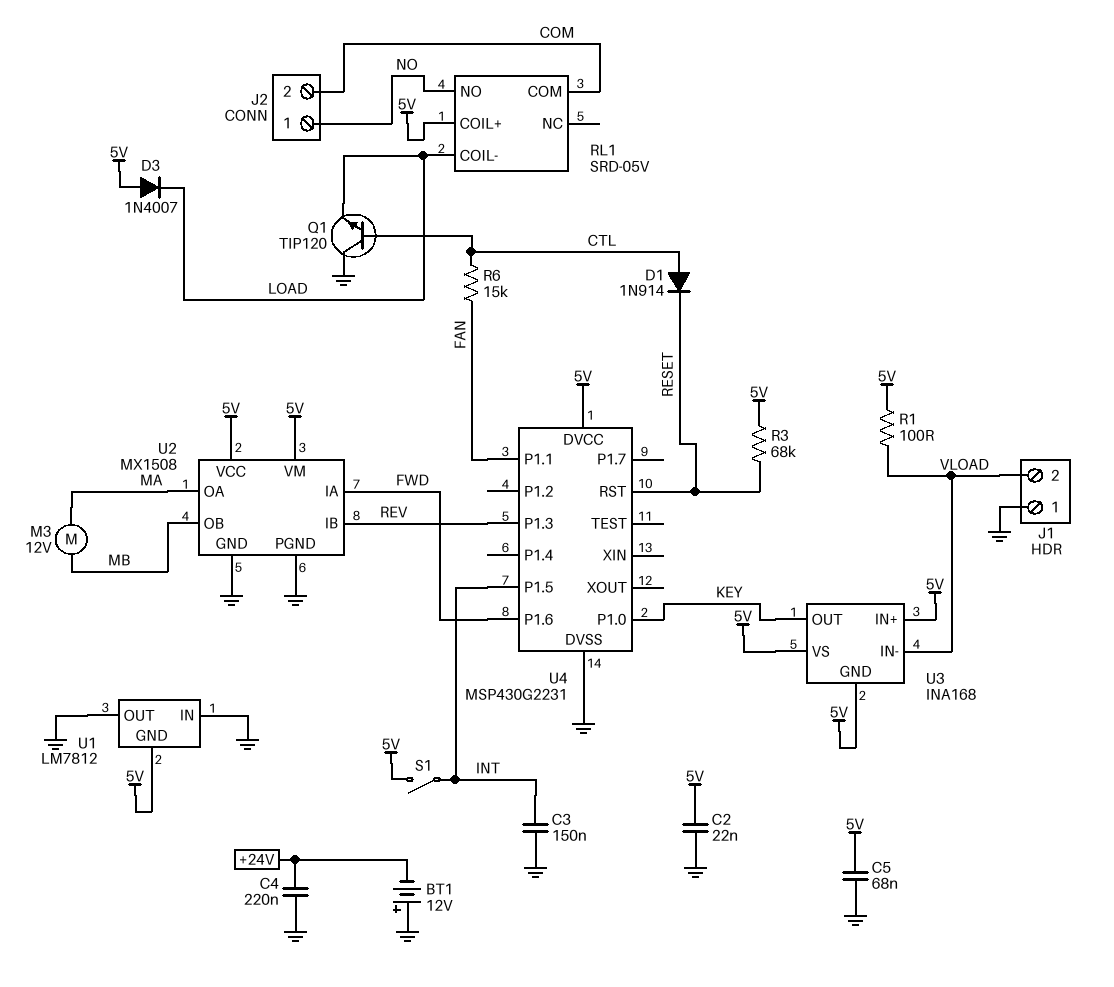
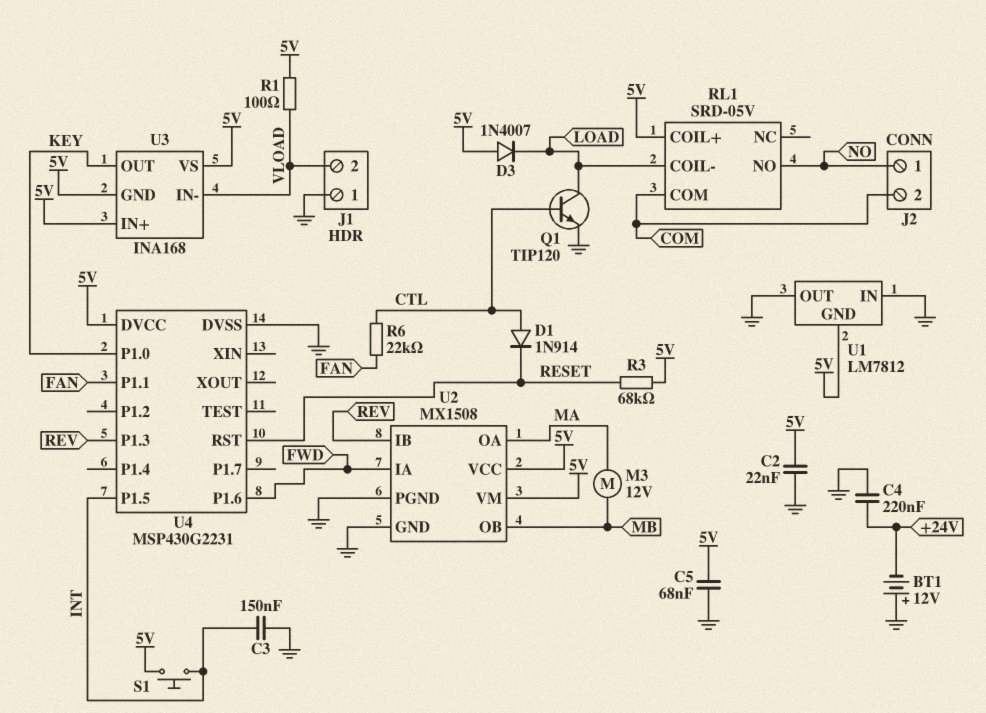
Q1: NPN TIP120 (B CTL, C GND, E LOAD) -> NPN TIP120 (B CTL, C LOAD, E GND)
R6: 15k (CTL, FAN) -> 22k (CTL, FAN)
S1: switch (5V, INT) -> button (5V, INT)

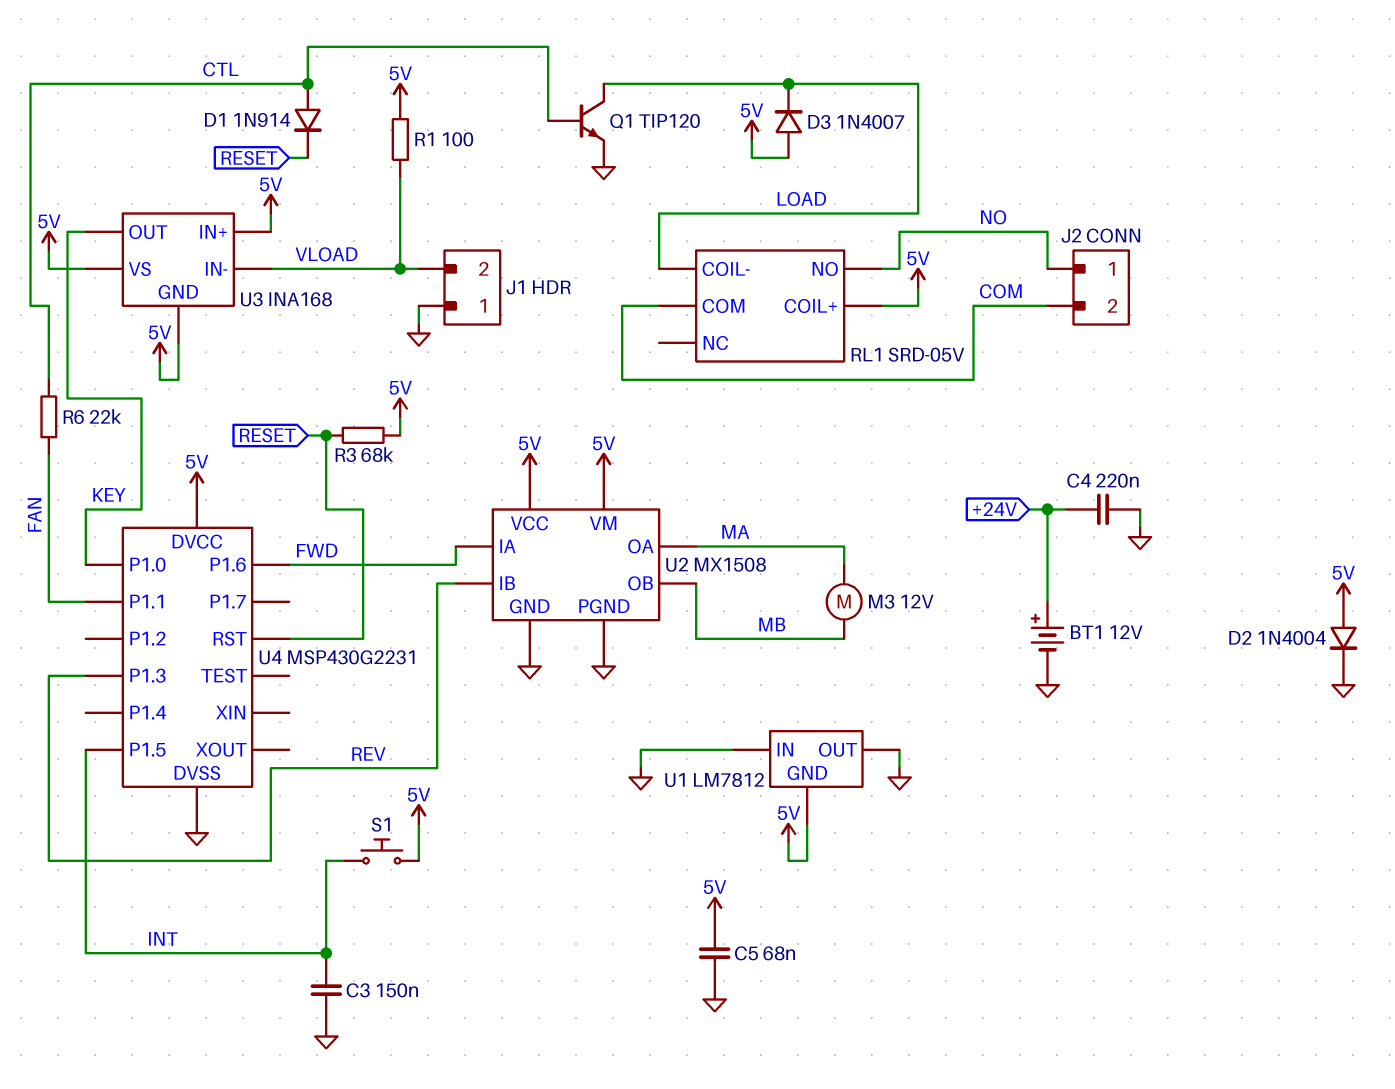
BT1: 12V (plus GND, minus +24V) -> 12V (plus +24V, minus GND)
C2: 22nF (5V, GND) -> none
D2: none -> diode 1N4004 (A 5V, K GND)

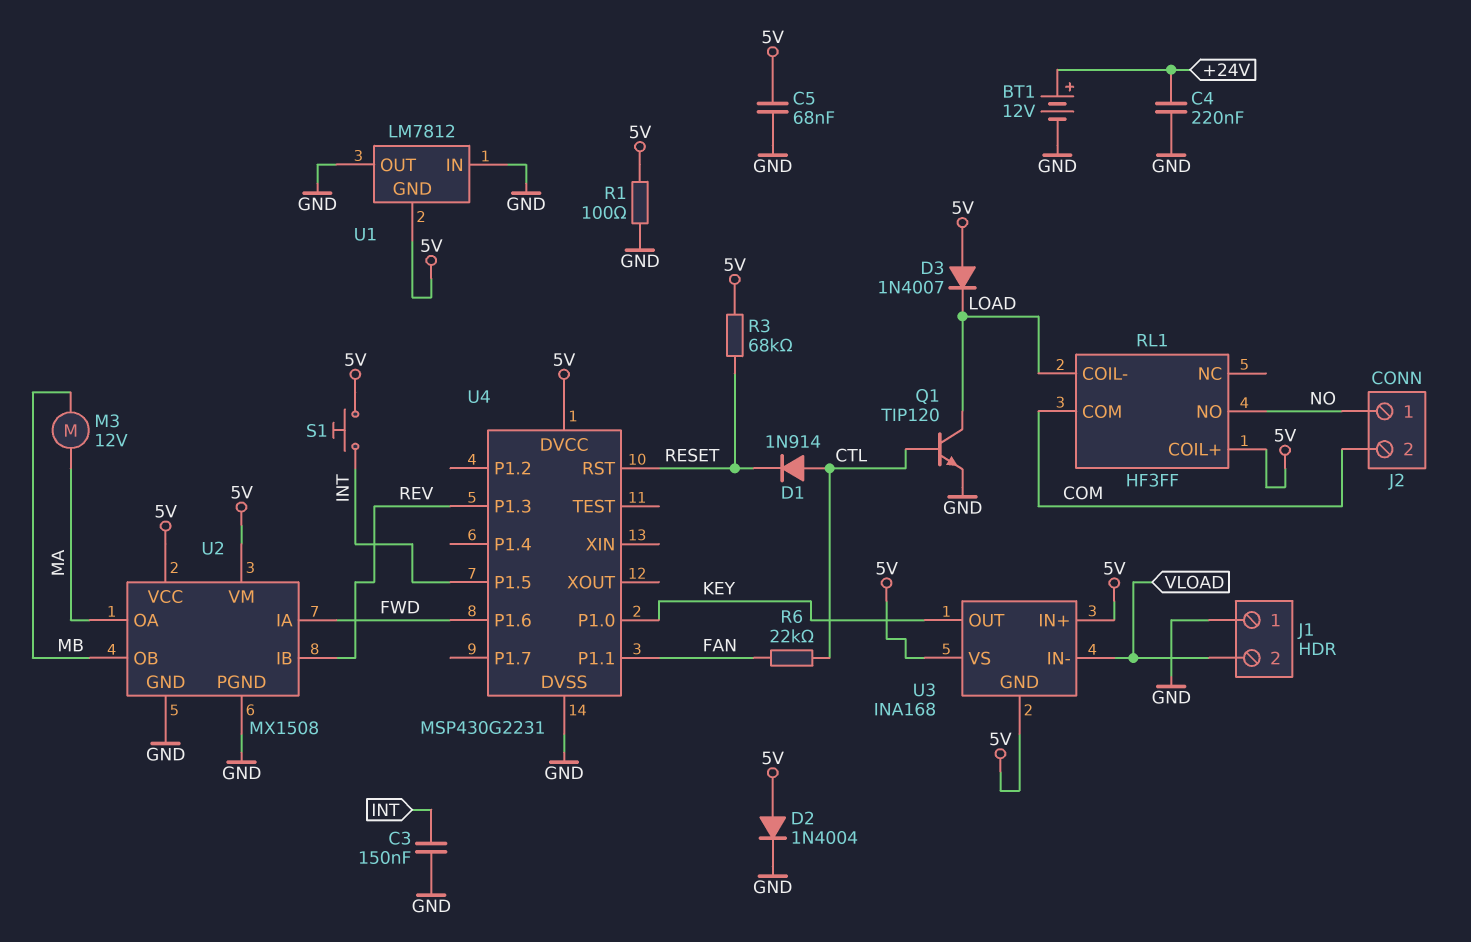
R1: 100 (5V, VLOAD) -> 100 (5V, GND)
RL1: SRD-05V -> HF3FF

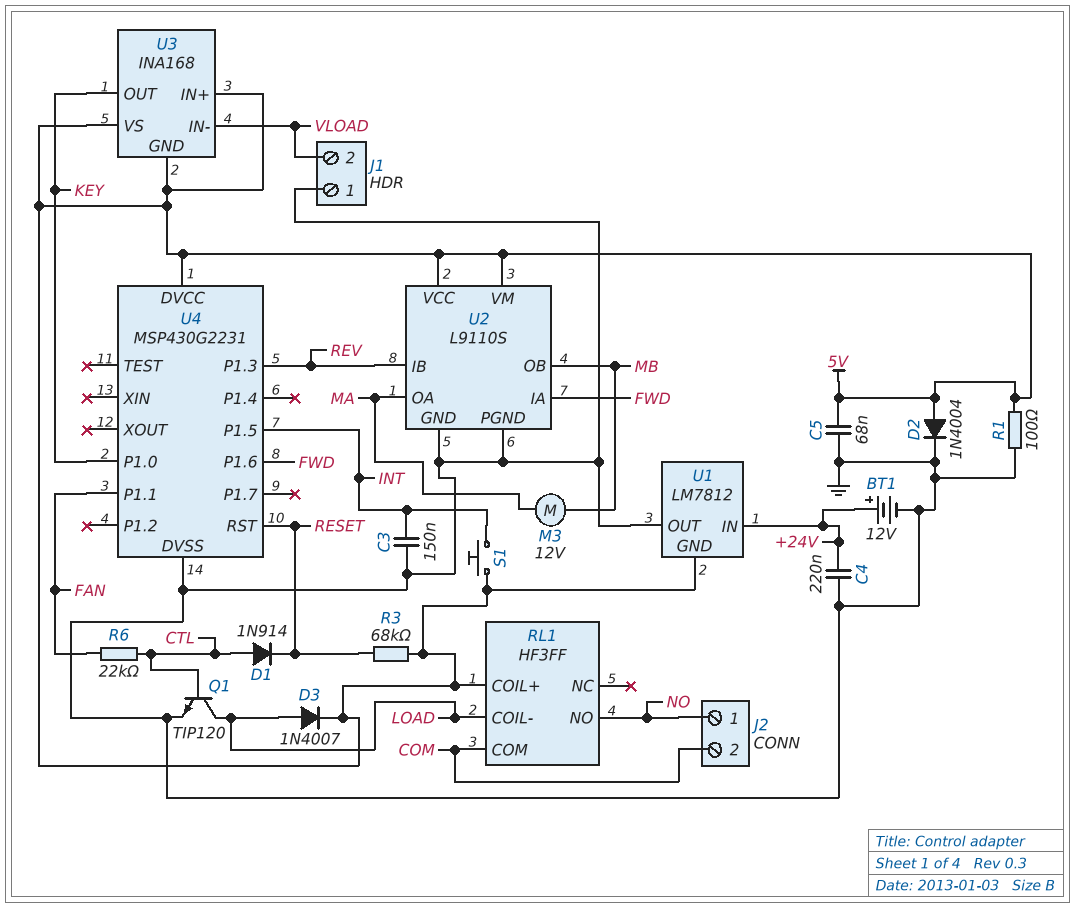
D3: diode 1N4007 (A 5V, K LOAD) -> diode 1N4007 (A LOAD, K 5V)
U1 pin IN: GND -> +24V
U2: MX1508 -> L9110S

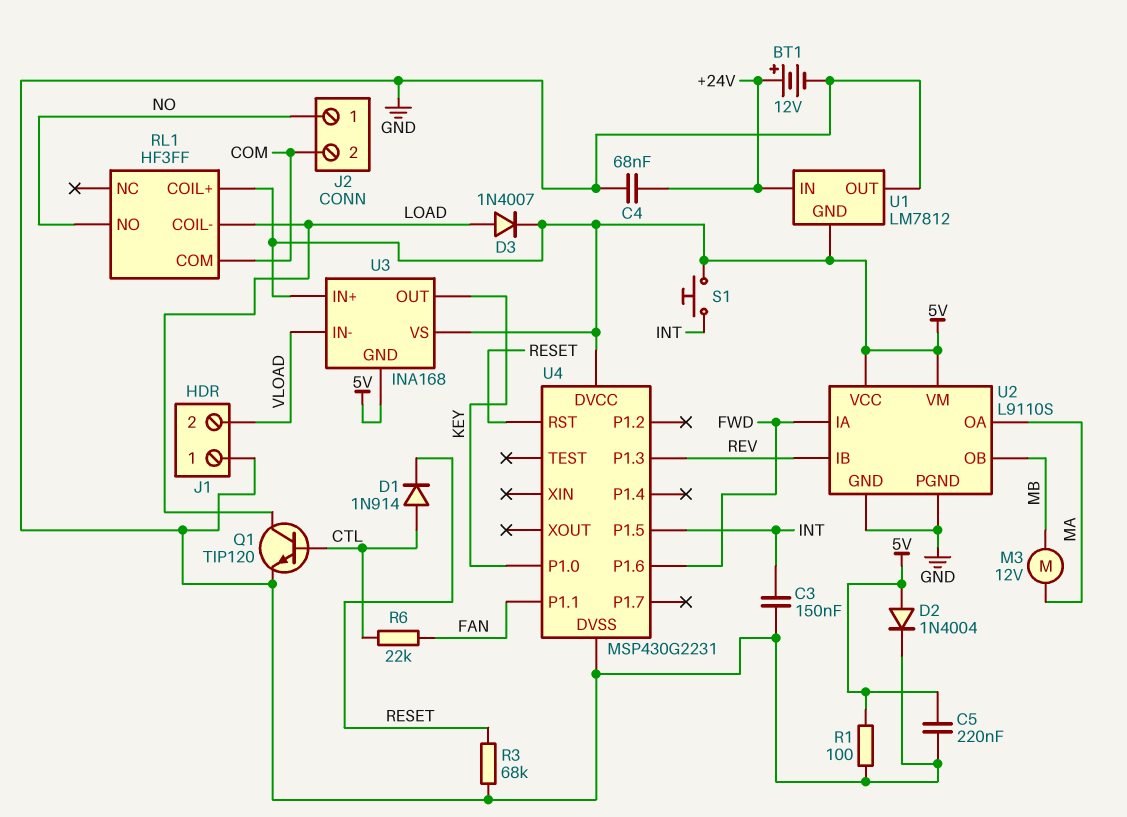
C4: 220nF (+24V, GND) -> 68nF (+24V, GND)
C5: 68nF (5V, GND) -> 220nF (5V, GND)
R3: 68k (5V, RESET) -> 68k (GND, RESET)

